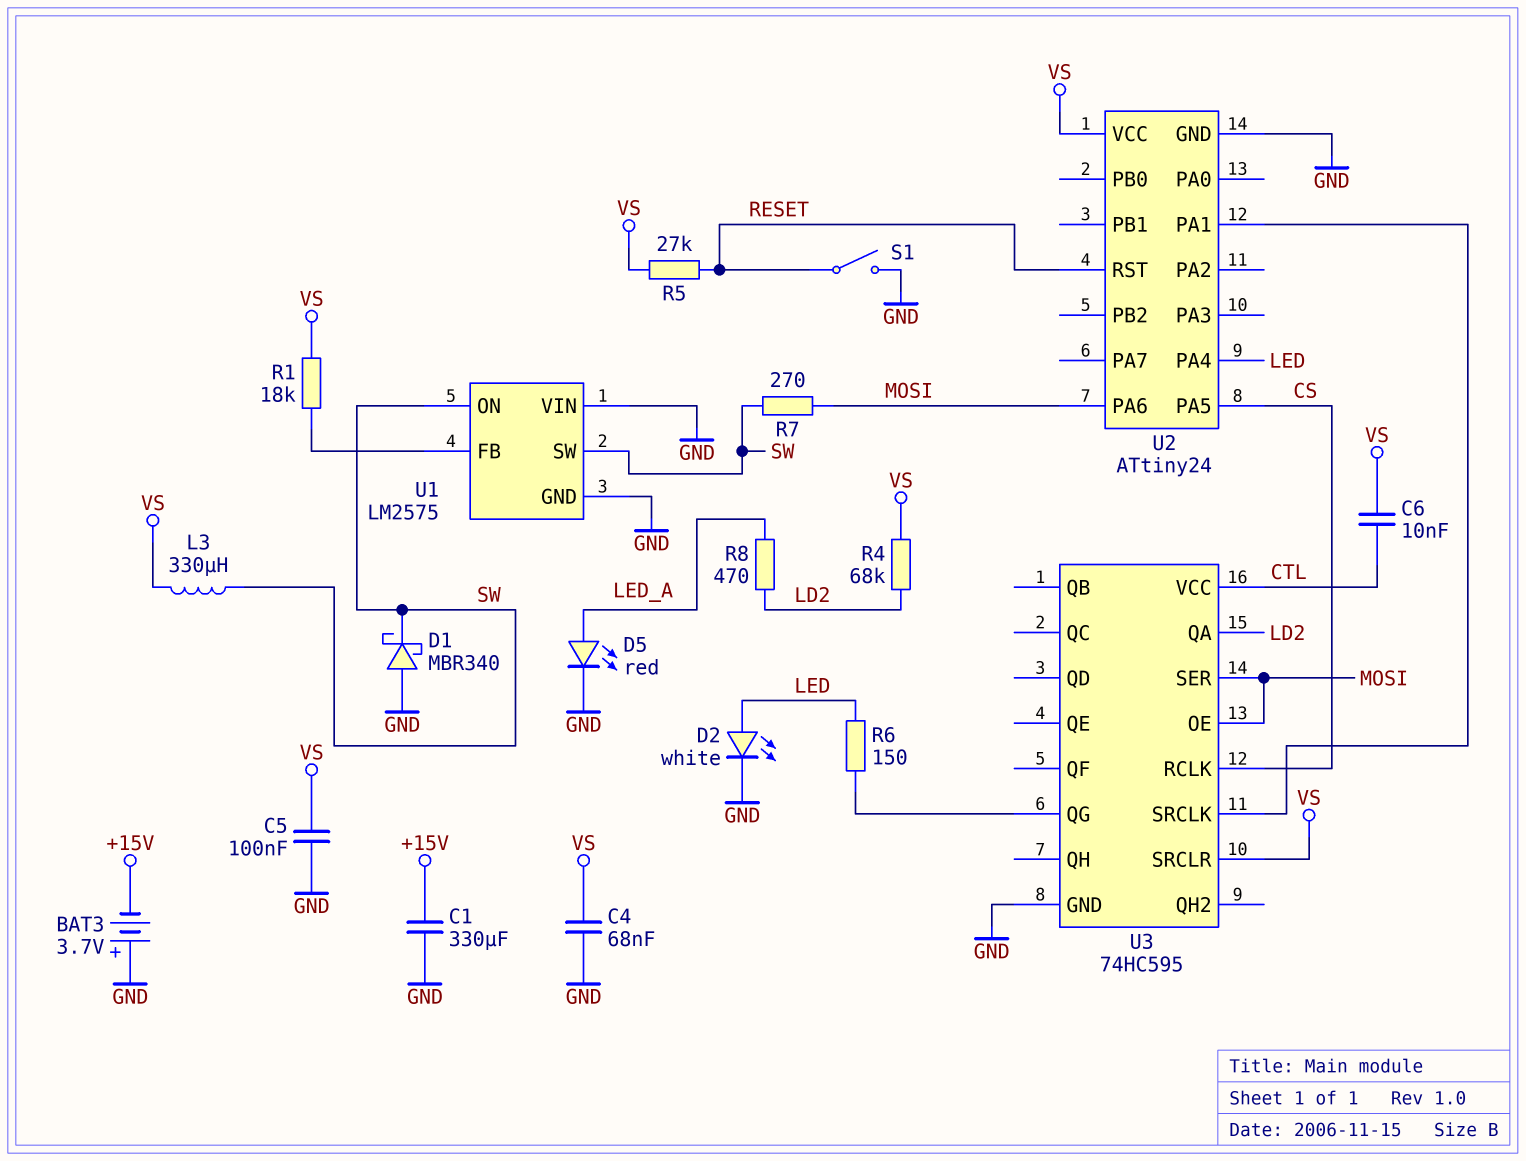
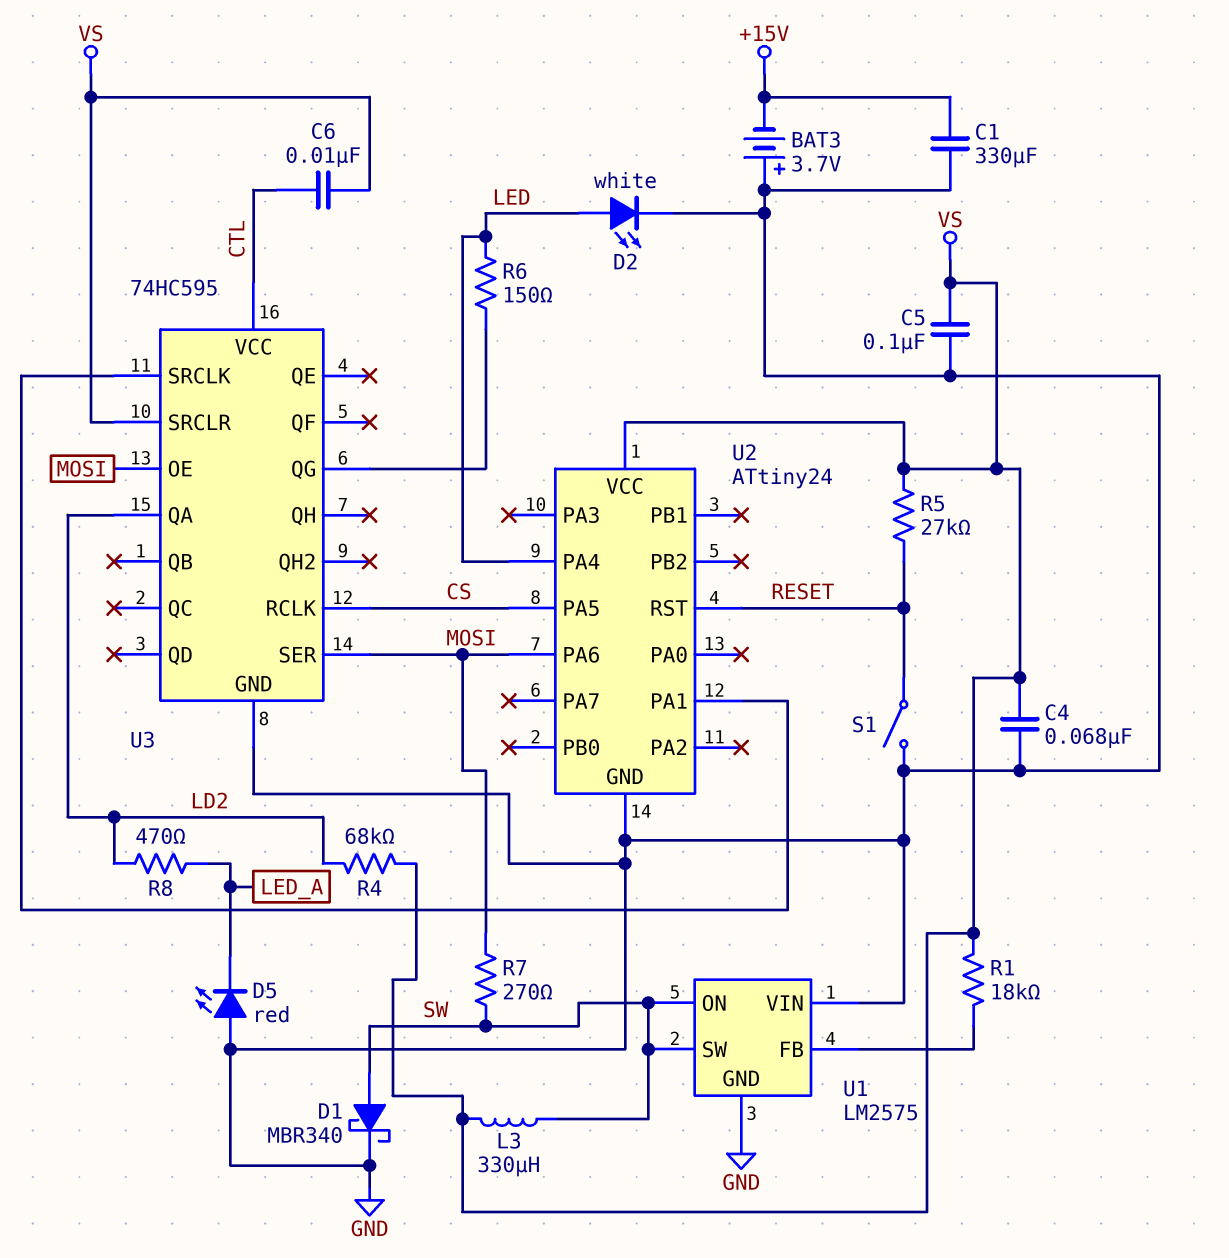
D1: schottky MBR340 (A GND, K SW) -> schottky MBR340 (A SW, K GND)
D5: LED red (A LED_A, K GND) -> LED red (A GND, K LED_A)

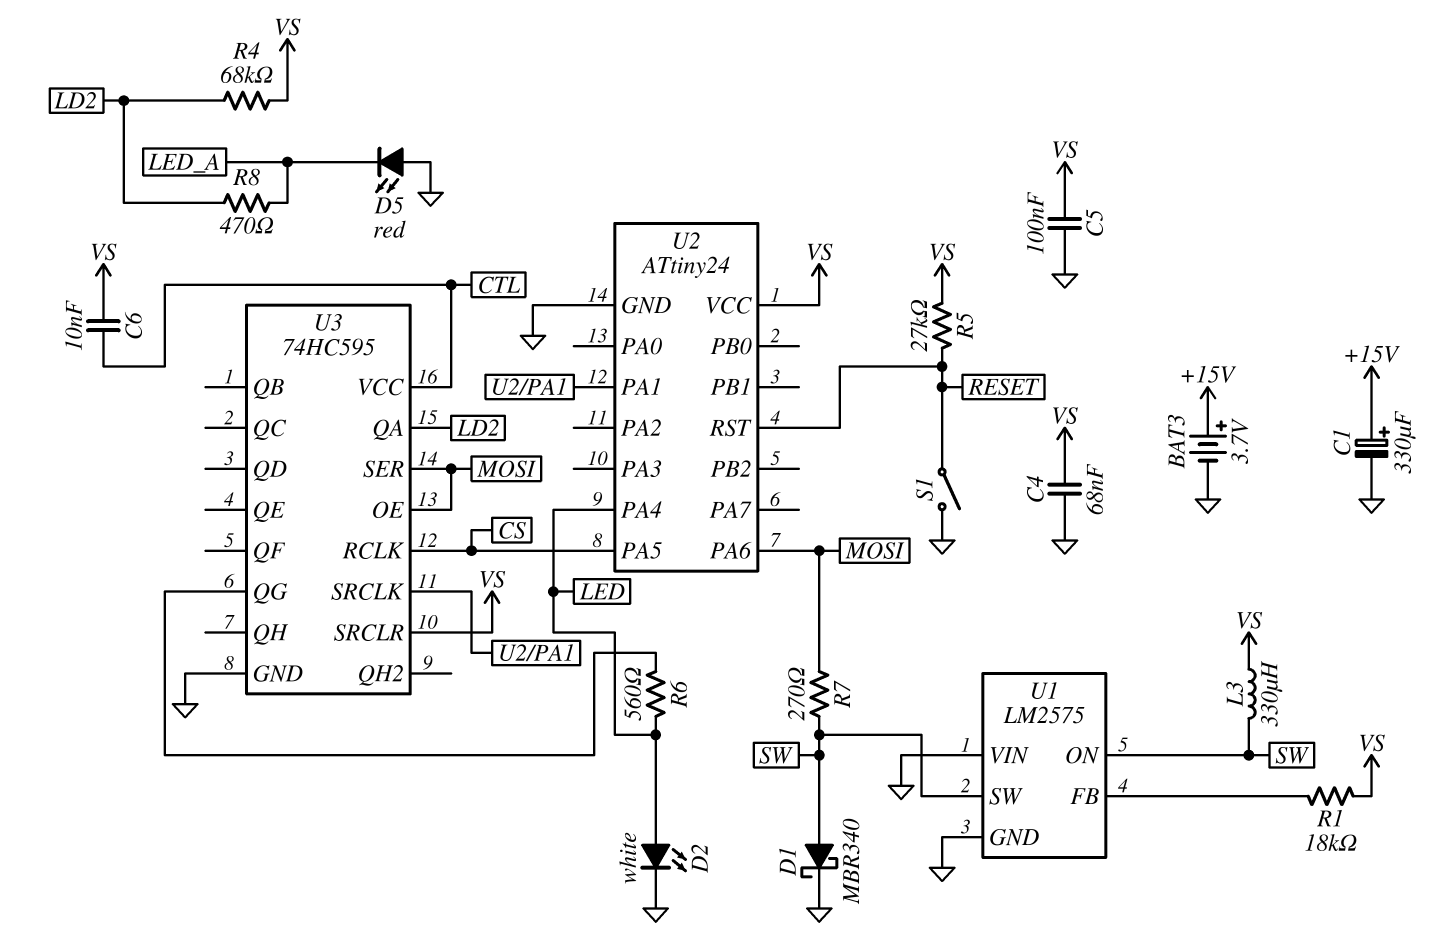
BAT3: 3.7V (plus GND, minus +15V) -> 3.7V (plus +15V, minus GND)
C1: 330uF (+15V, GND) -> 330uF (plus +15V, minus GND)
R6: 150 (LED, U3/QG) -> 560 (LED, U3/QG)

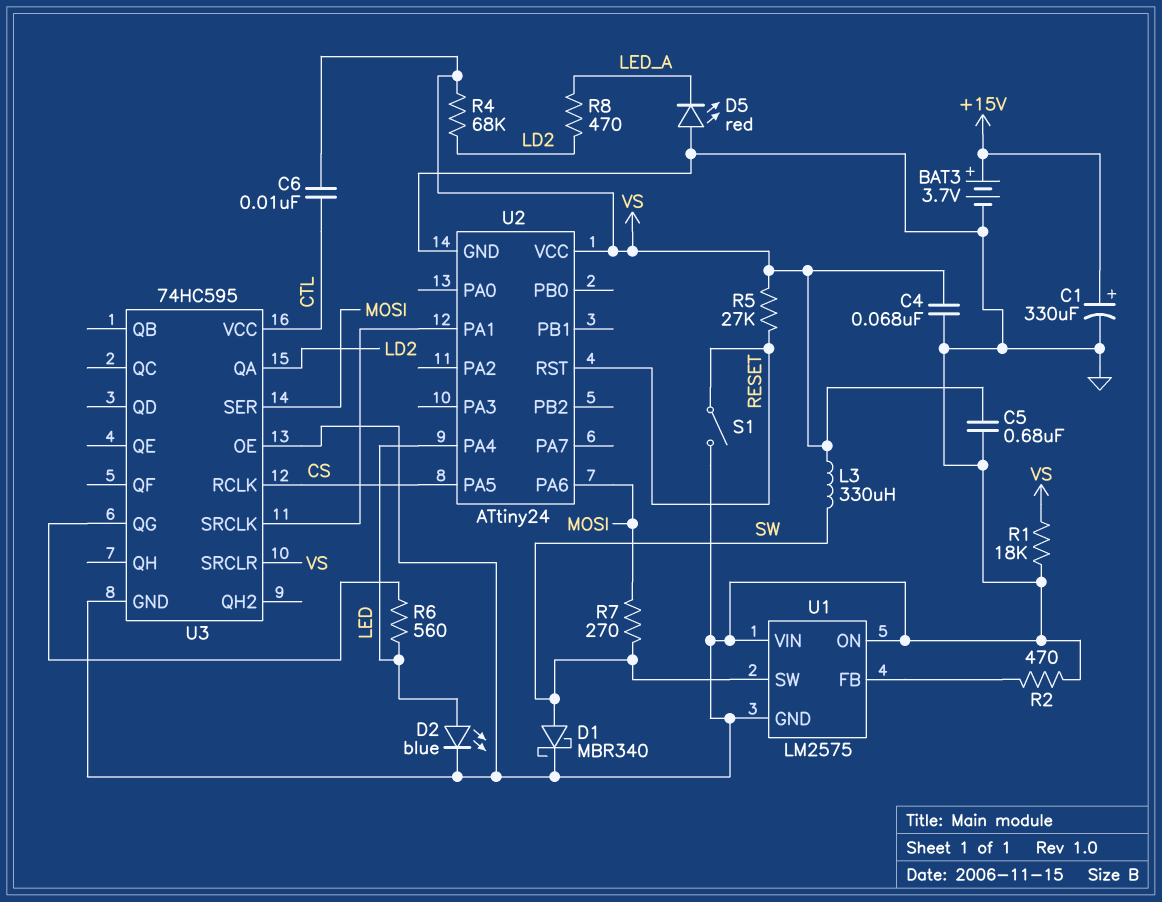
C5: 100nF (GND, VS) -> 680nF (GND, VS)
D2: LED white (A LED, K GND) -> LED blue (A LED, K GND)
R1: 18k (U1/FB, VS) -> 18k (GND, VS)
R2: none -> 470 (GND, U1/FB)
U1 pin ON: SW -> GND
U3 pin OE: MOSI -> GND

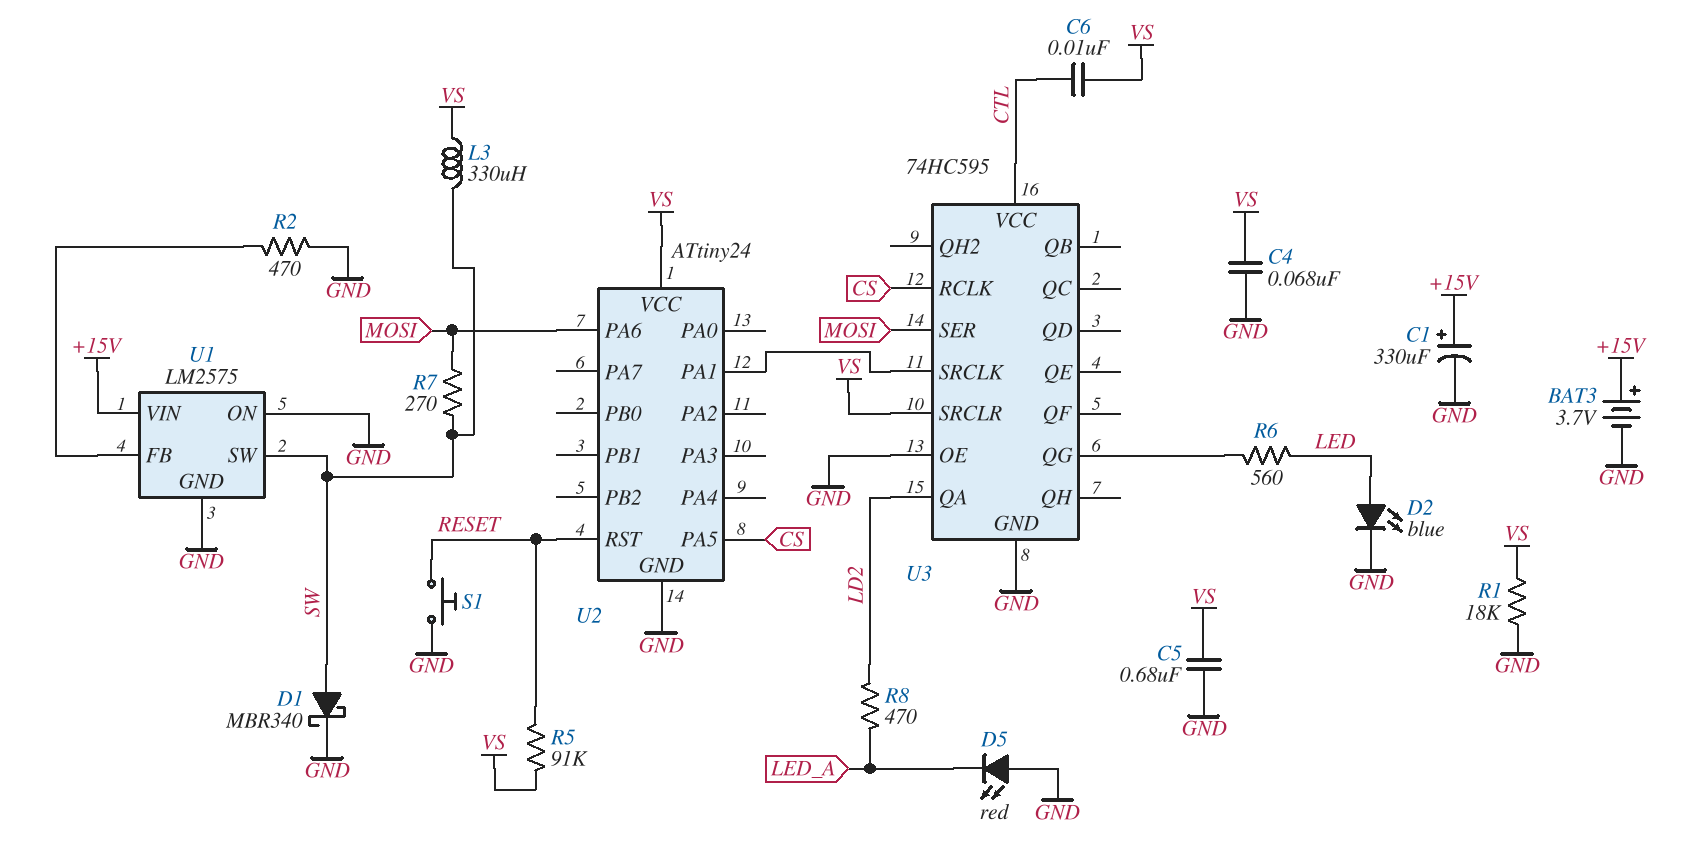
R4: 68k (LD2, VS) -> none
R5: 27k (RESET, VS) -> 91k (RESET, VS)
S1: switch (GND, RESET) -> button (GND, RESET)
U1 pin VIN: GND -> +15V
U2 pin PA4: LED -> none

